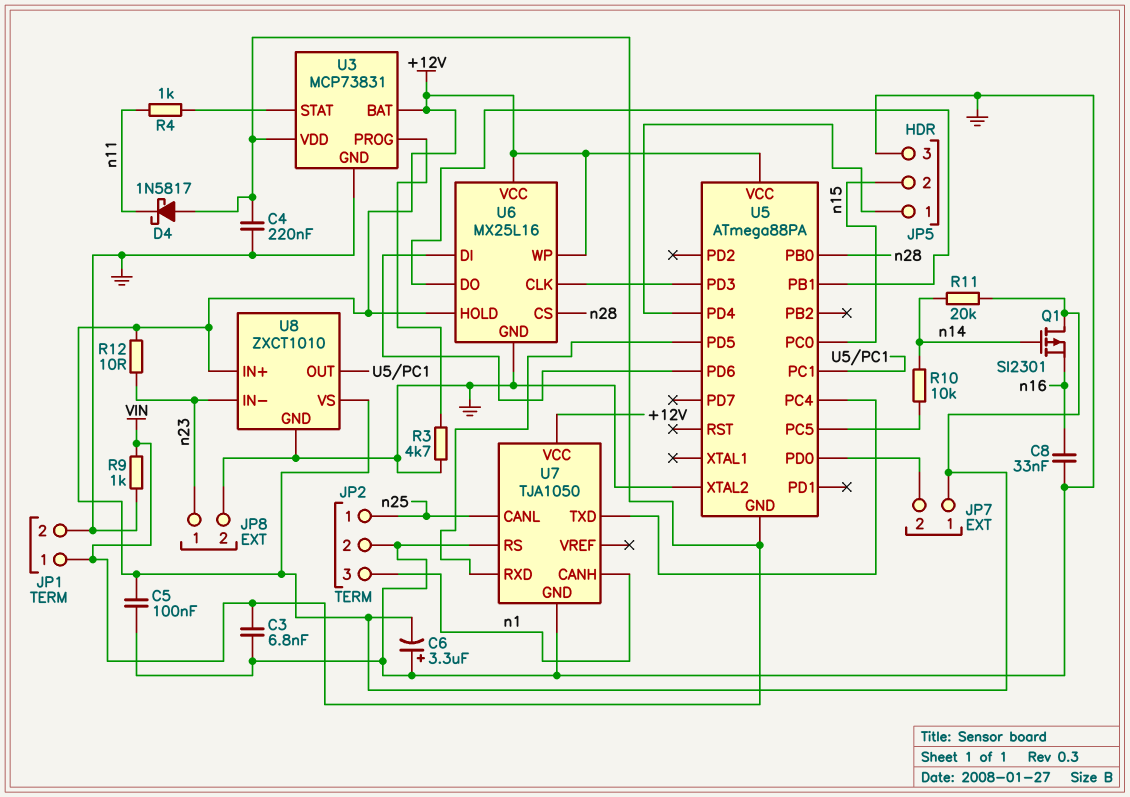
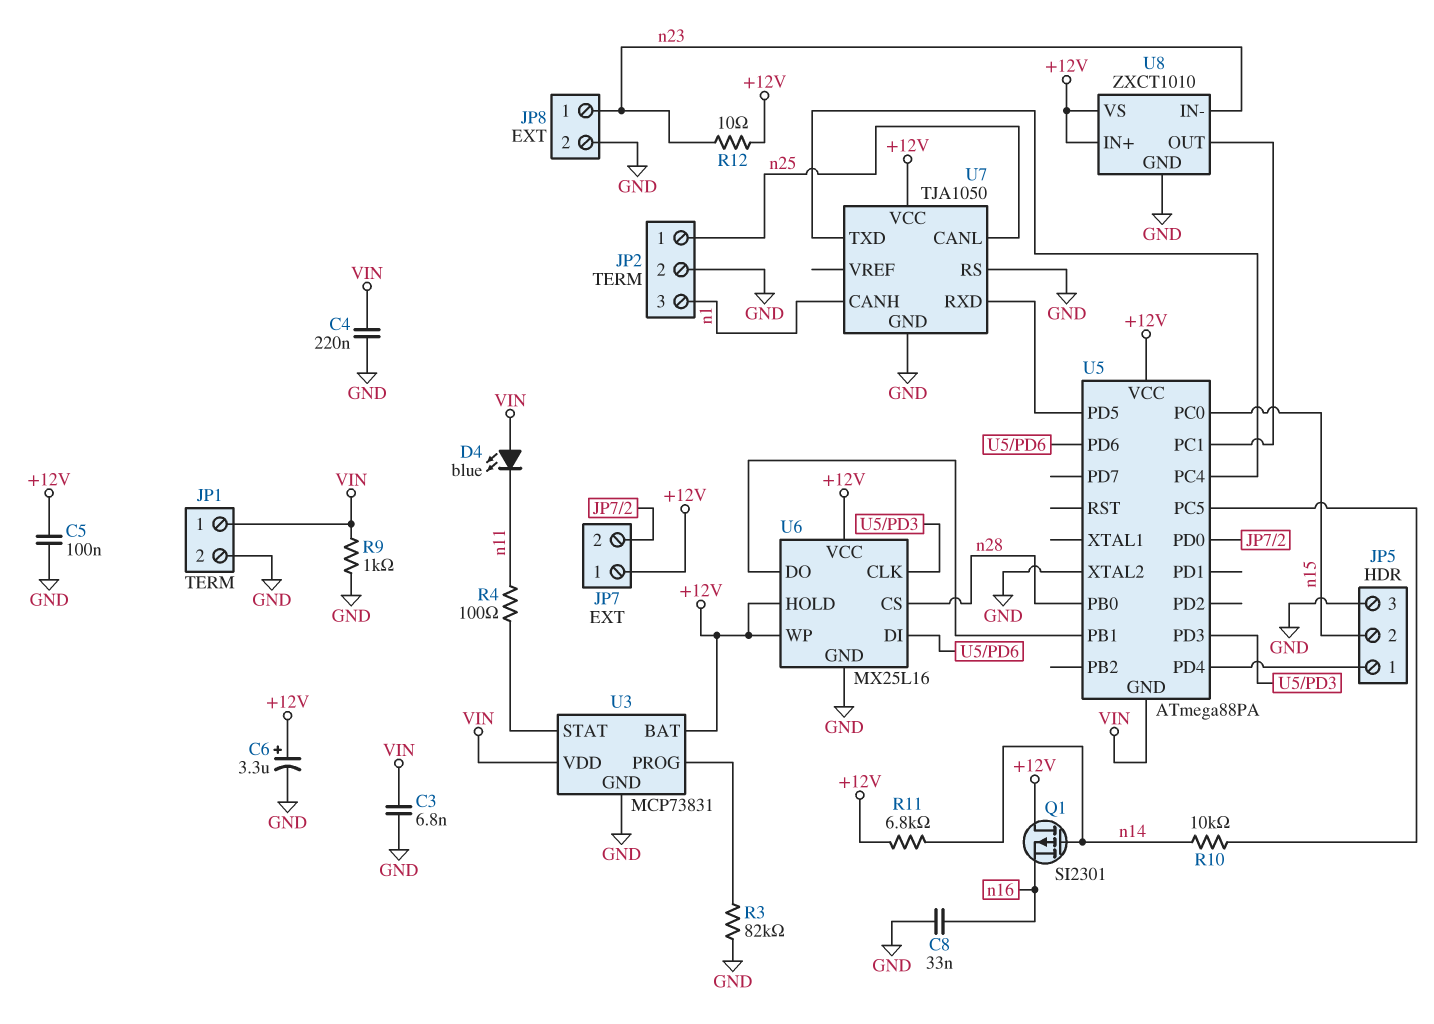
C6: 3.3uF (plus GND, minus +12V) -> 3.3uF (plus +12V, minus GND)
D4: schottky 1N5817 (A VIN, K n11) -> LED blue (A VIN, K n11)
R3: 4.7k (GND, U3/PROG) -> 82k (GND, U3/PROG)
R4: 1k (U3/STAT, n11) -> 100 (U3/STAT, n11)
R11: 20k (+12V, n14) -> 6.8k (+12V, n14)

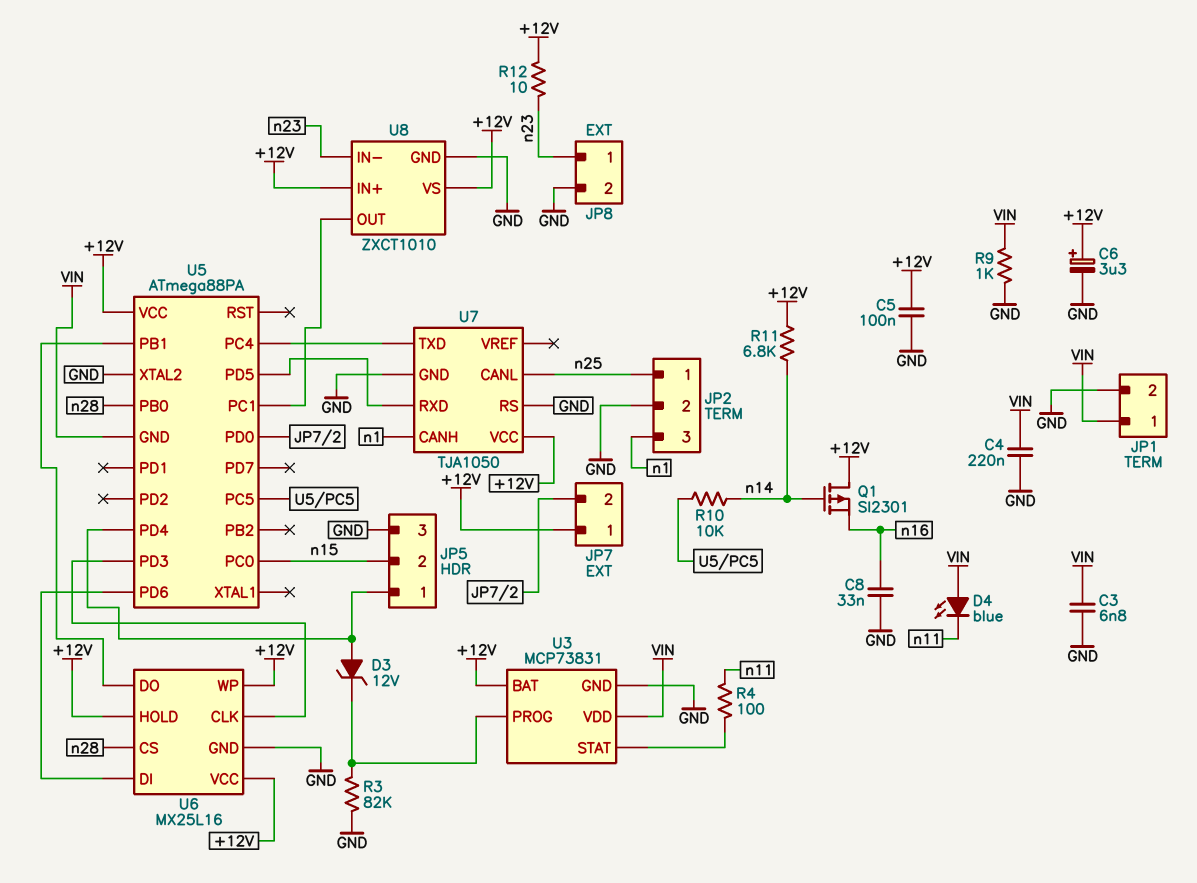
D3: none -> zener 12V (A JP5/1, K U3/PROG)

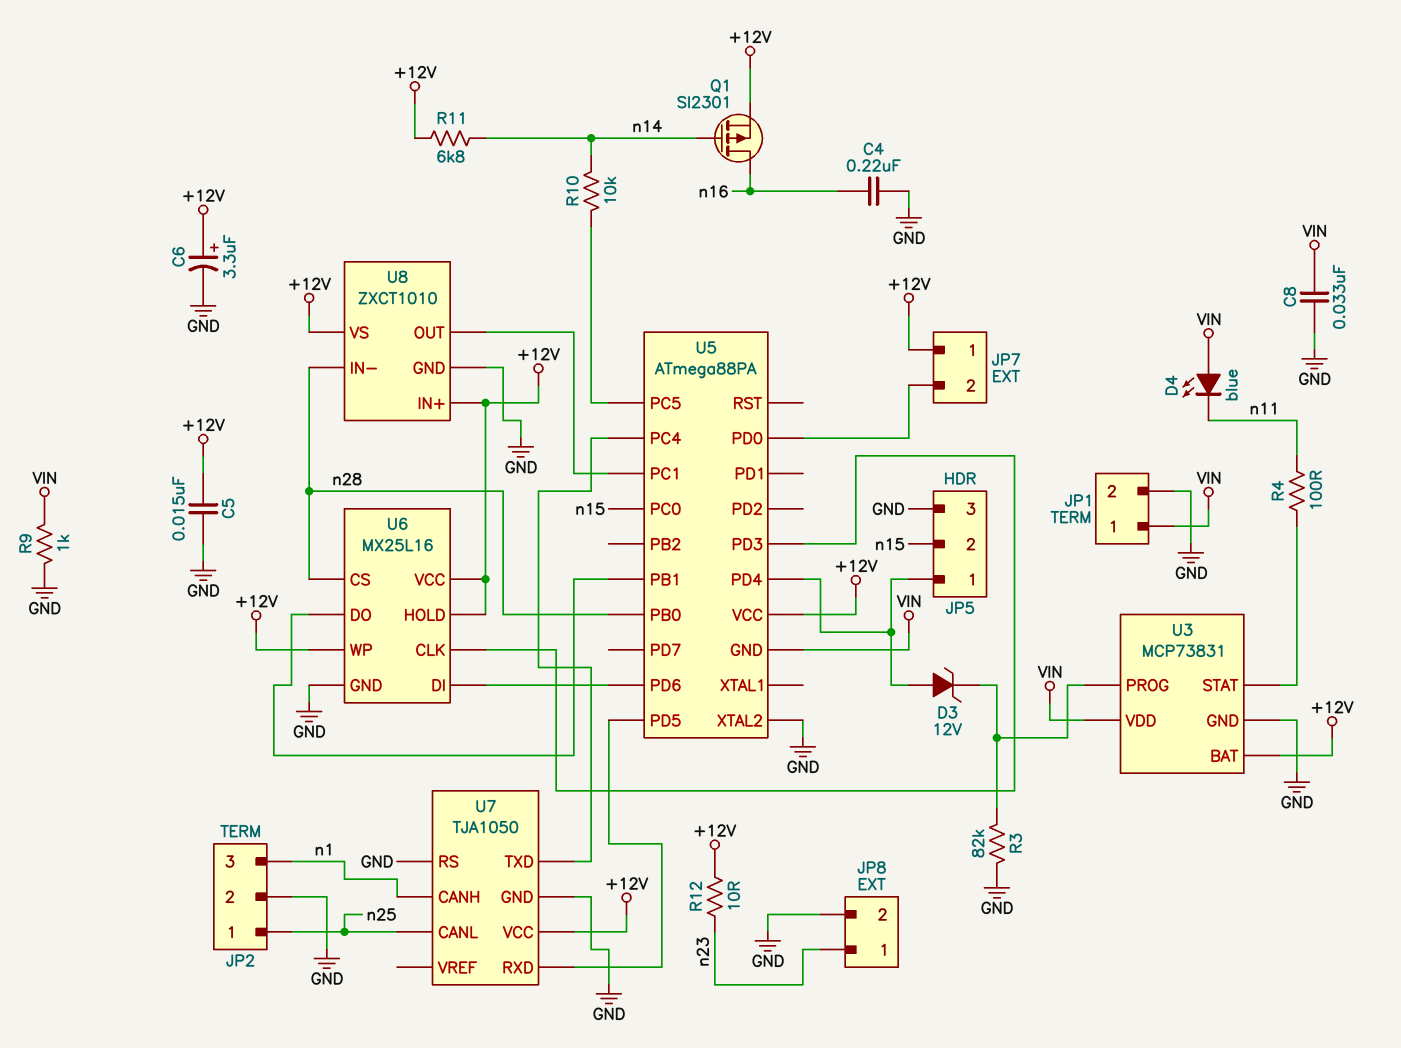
C3: 6.8nF (GND, VIN) -> none
C4: 220nF (GND, VIN) -> 220nF (GND, n16)
C5: 100nF (+12V, GND) -> 15nF (+12V, GND)
C8: 33nF (GND, n16) -> 33nF (GND, VIN)
Q1: PMOS SI2301 (G n14, D +12V, S n16) -> PMOS SI2301 (G n14, D n16, S +12V)
U8 pin IN-: n23 -> n28

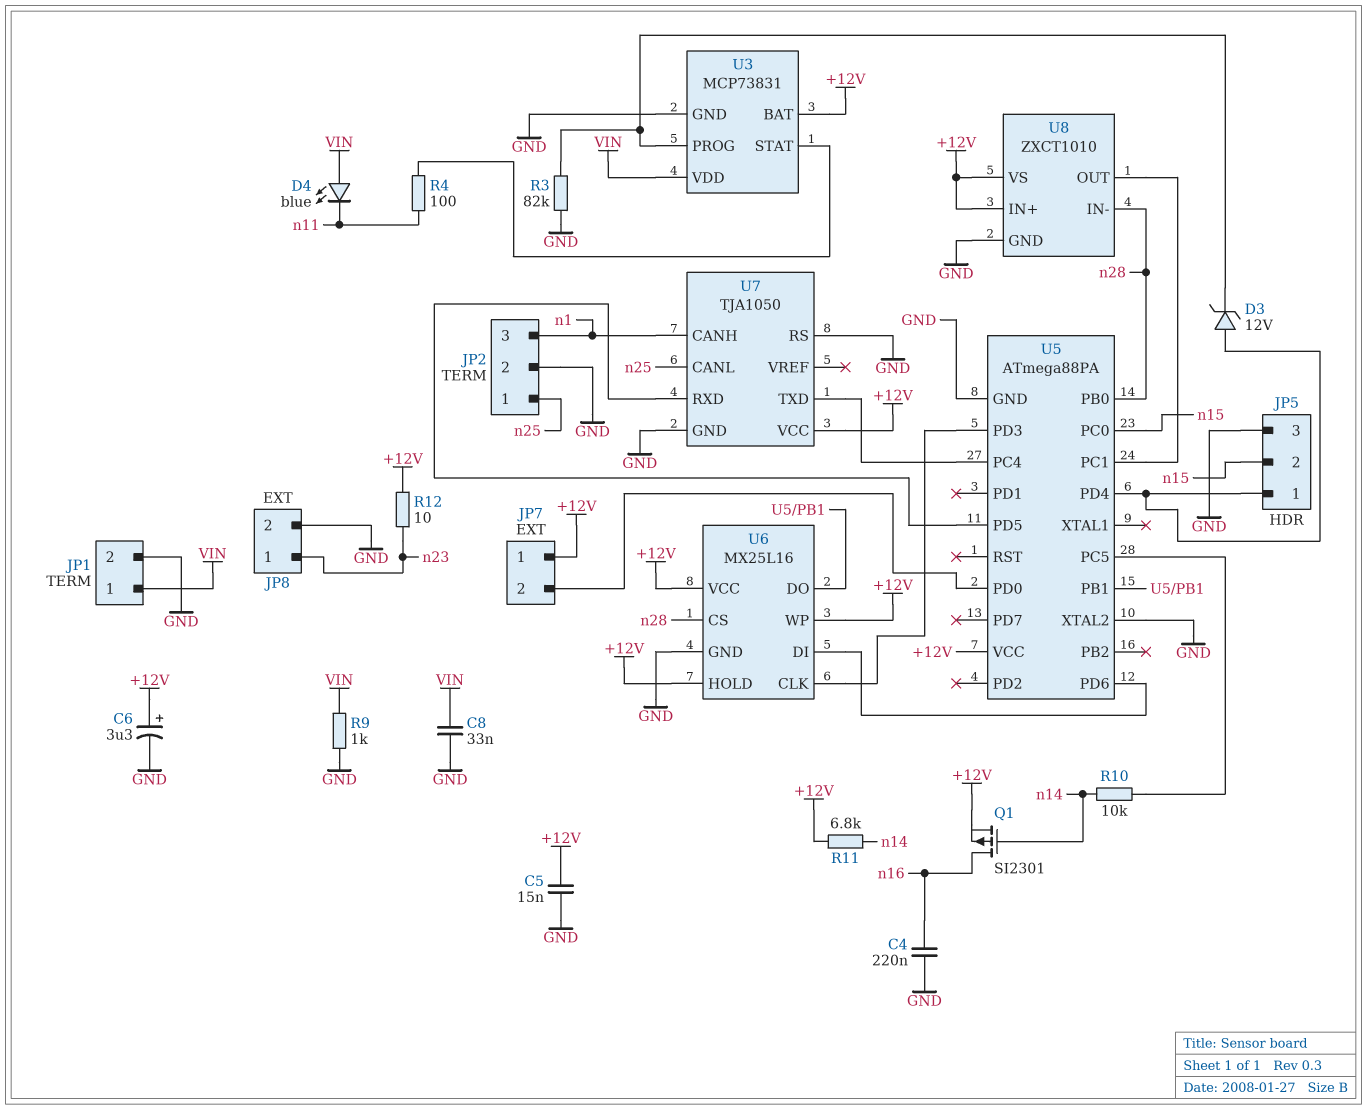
U5 pin GND: VIN -> GND

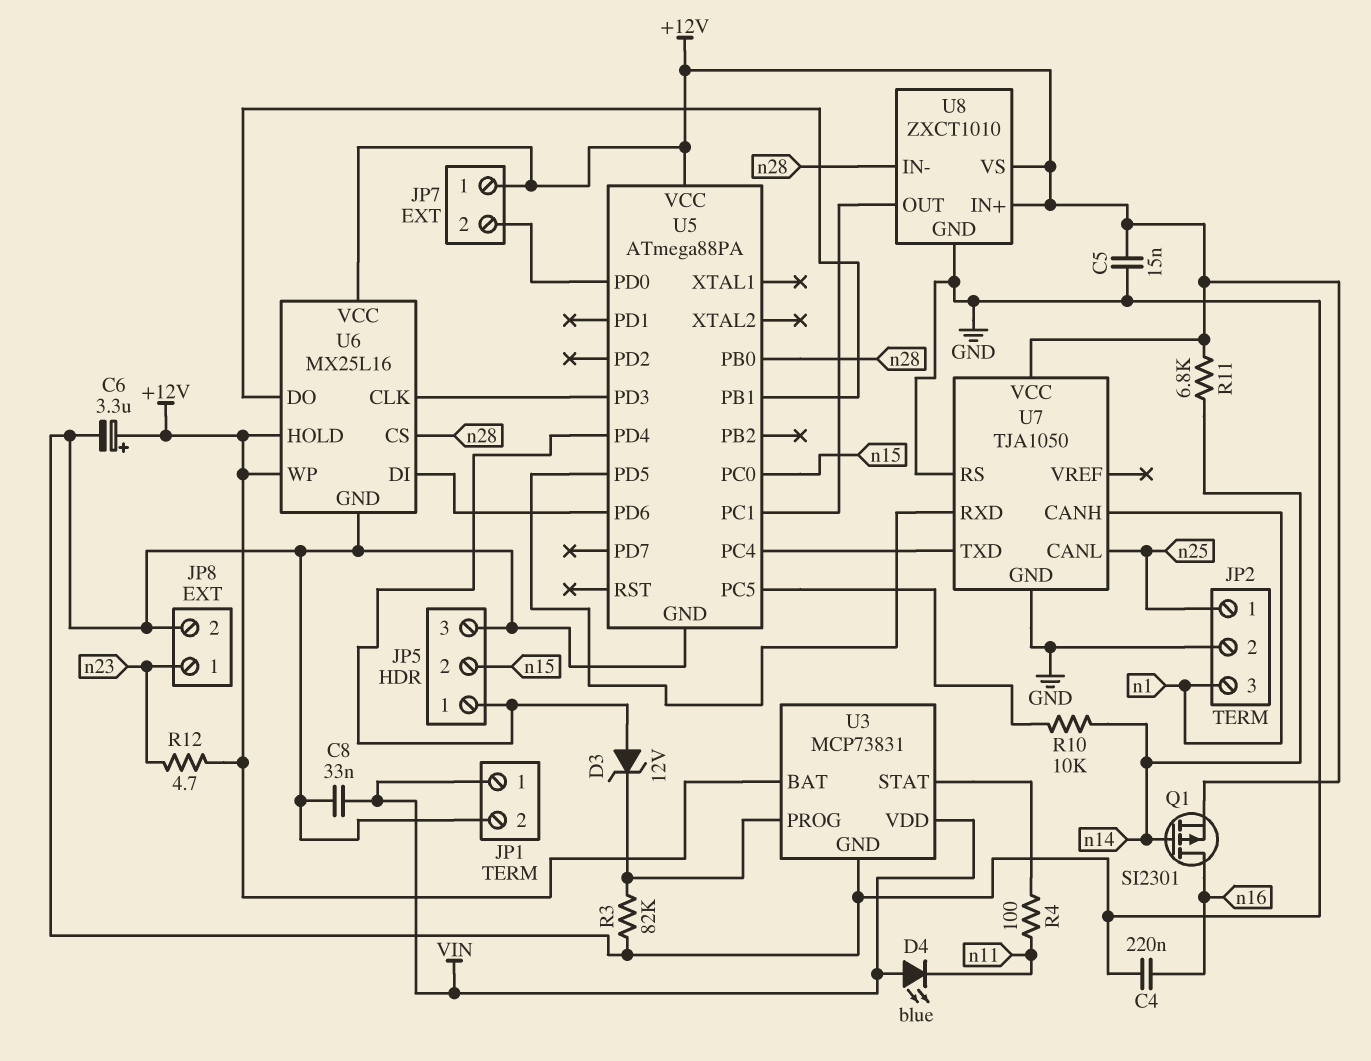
R9: 1k (GND, VIN) -> none
R12: 10 (+12V, n23) -> 4.7 (+12V, n23)
U5 pin XTAL2: GND -> none

